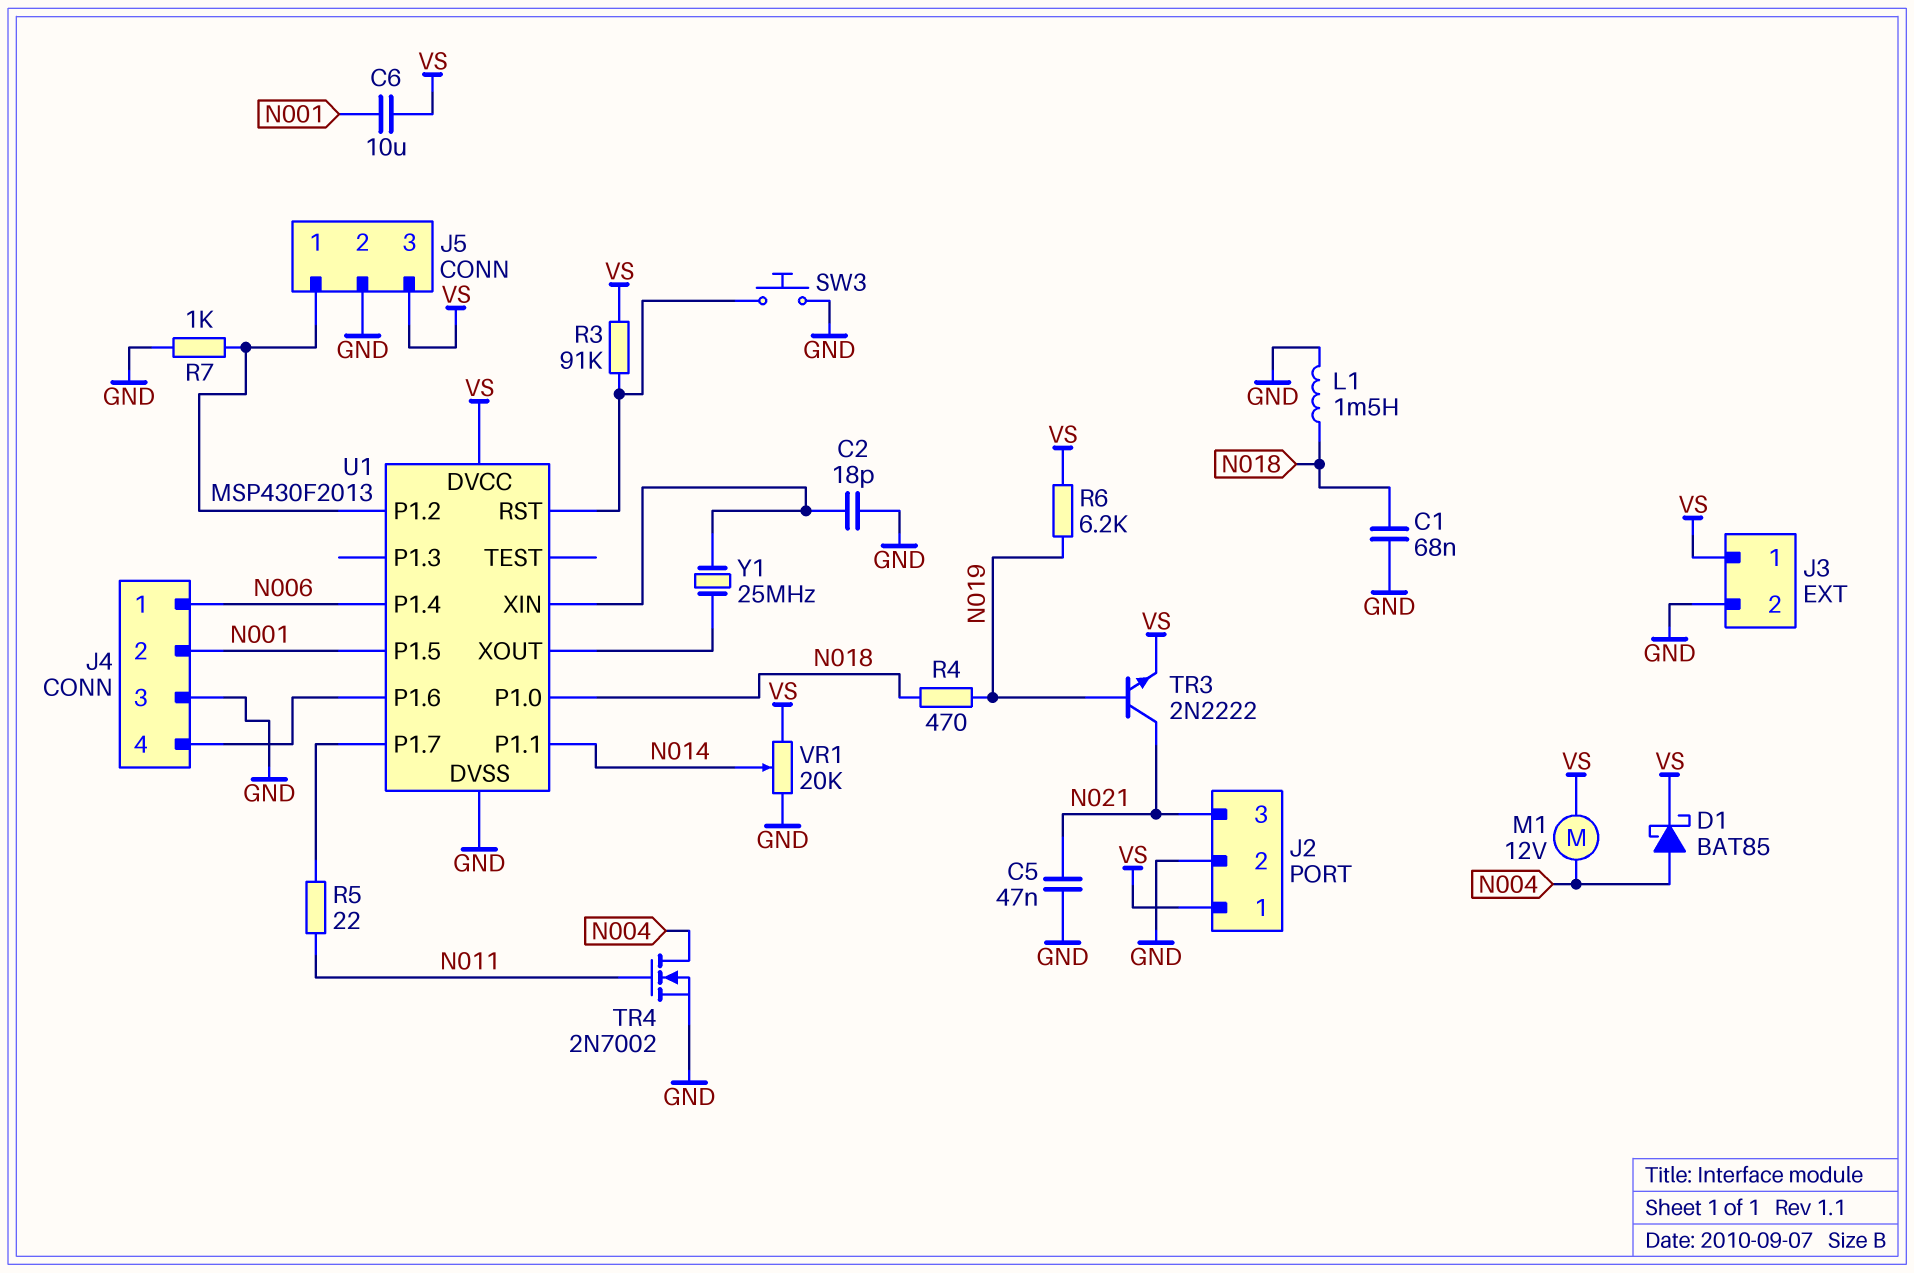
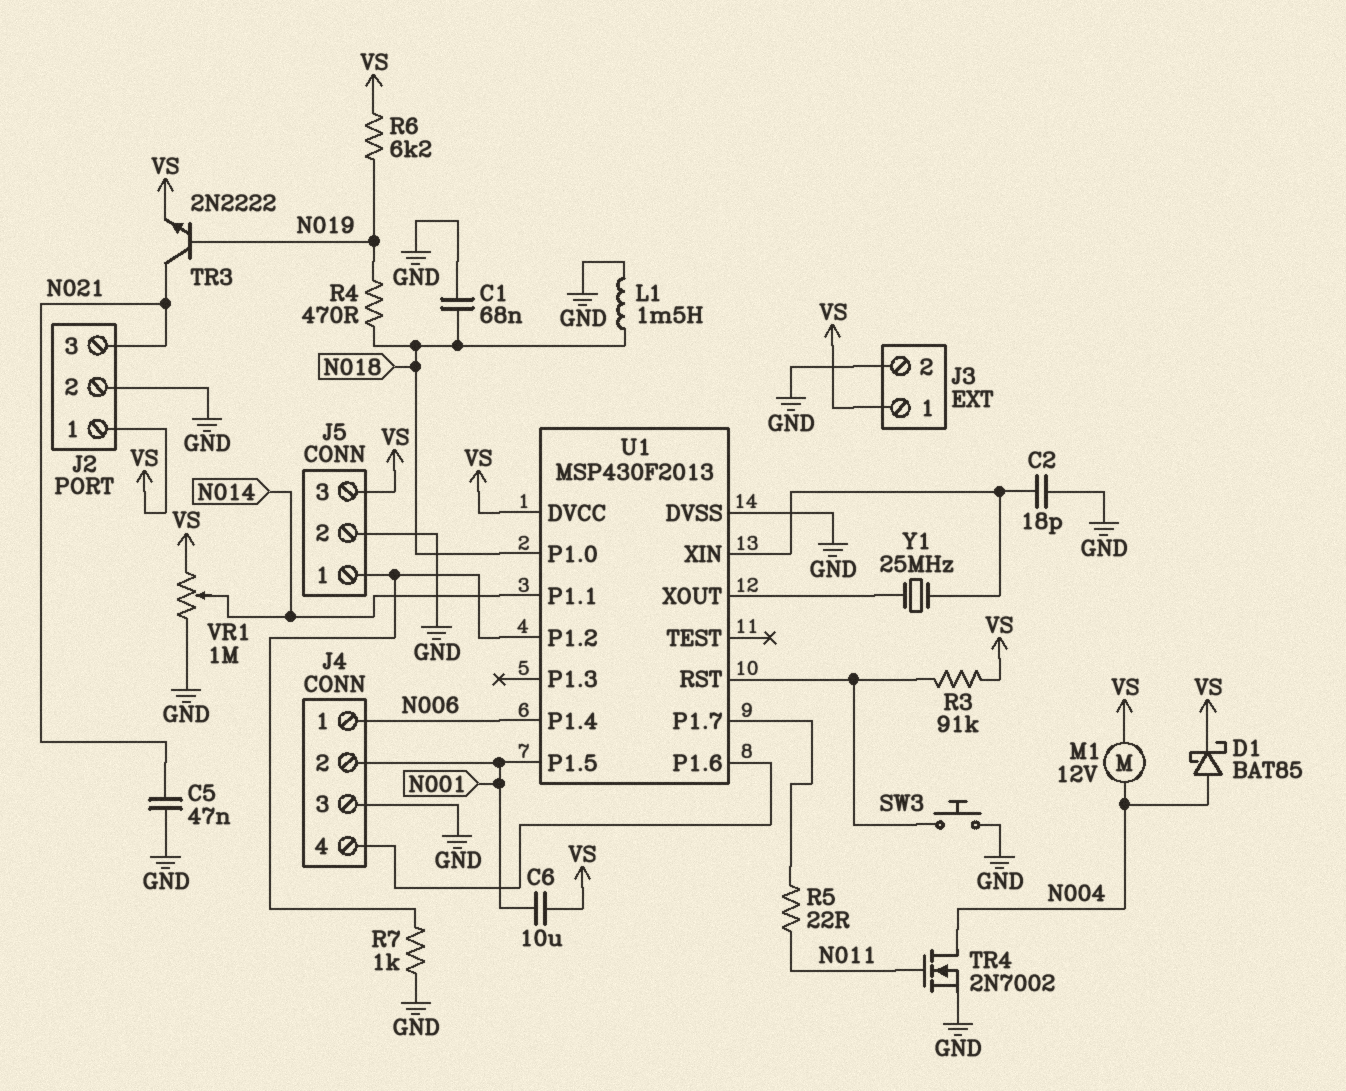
VR1: 20k (GND, VS, wiper N014) -> 1M (GND, VS, wiper N014)

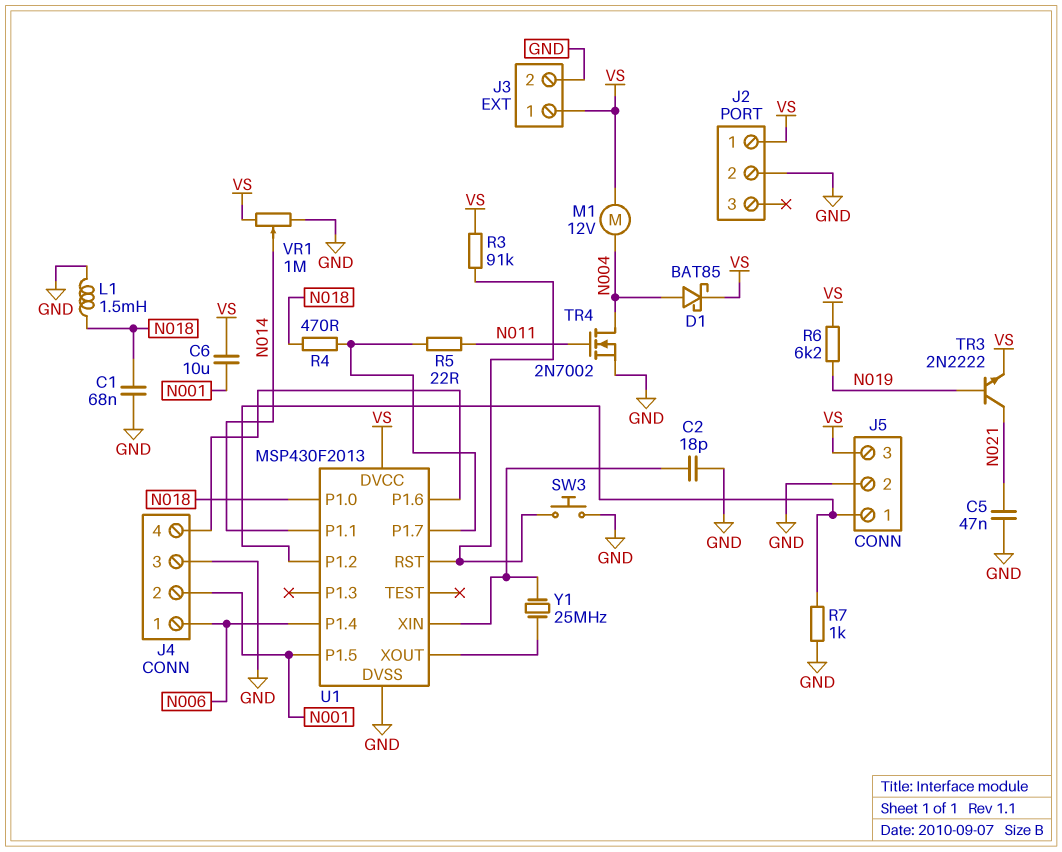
J2 pin 3: N021 -> none
R4: 470 (N018, N019) -> 470 (N018, U1/P1.7)

